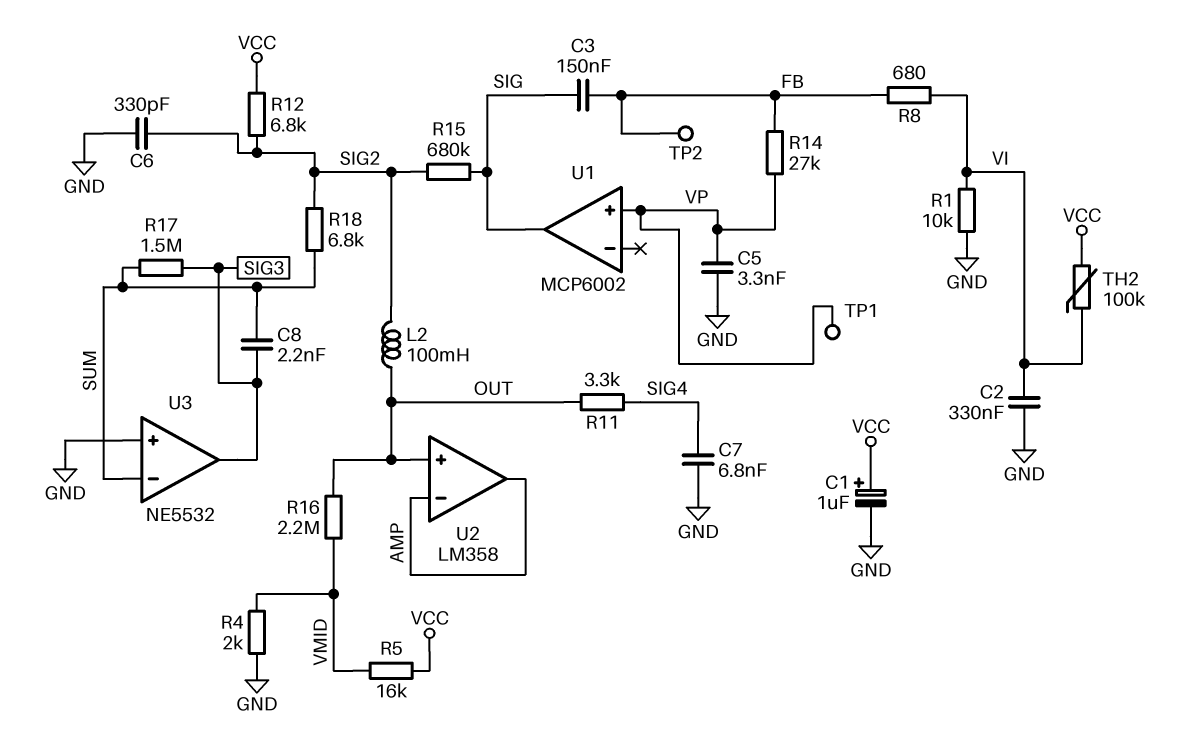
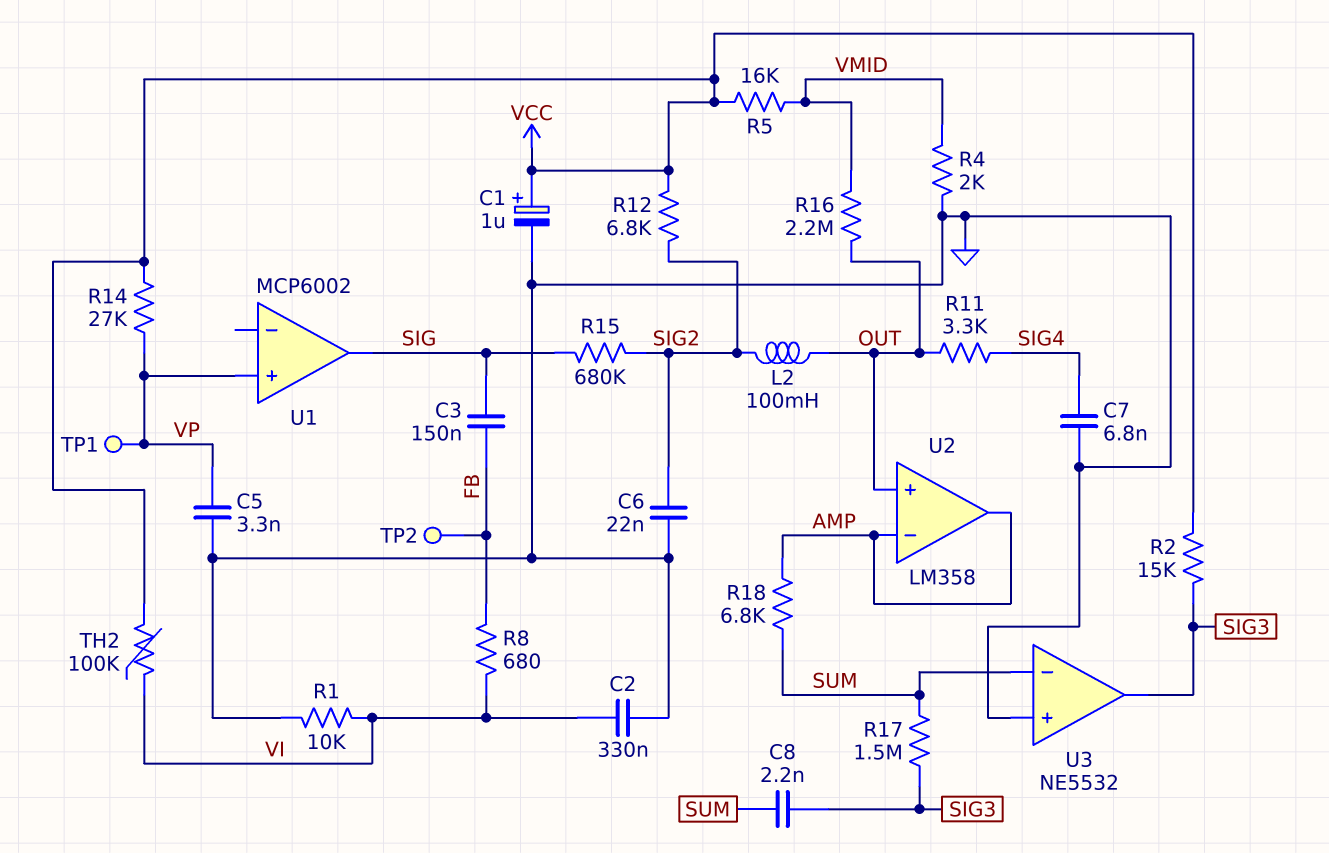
C6: 330pF (GND, SIG2) -> 22nF (GND, SIG2)
R2: none -> 15k (SIG3, VCC)
R14: 27k (FB, VP) -> 27k (VCC, VP)
R18: 6.8k (SIG2, SUM) -> 6.8k (AMP, SUM)

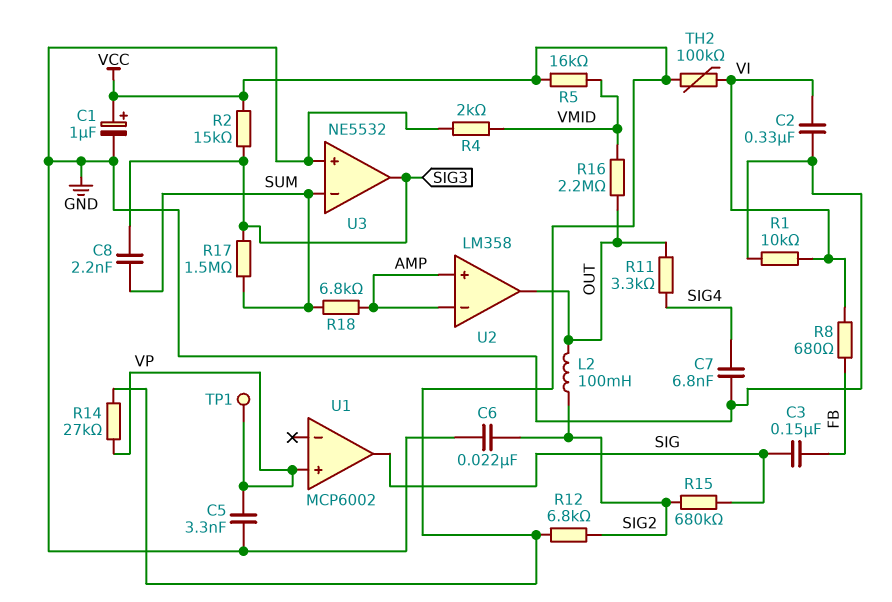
TP2: test point (FB) -> none
U2 pin in+: OUT -> AMP
U2 pin out: AMP -> OUT

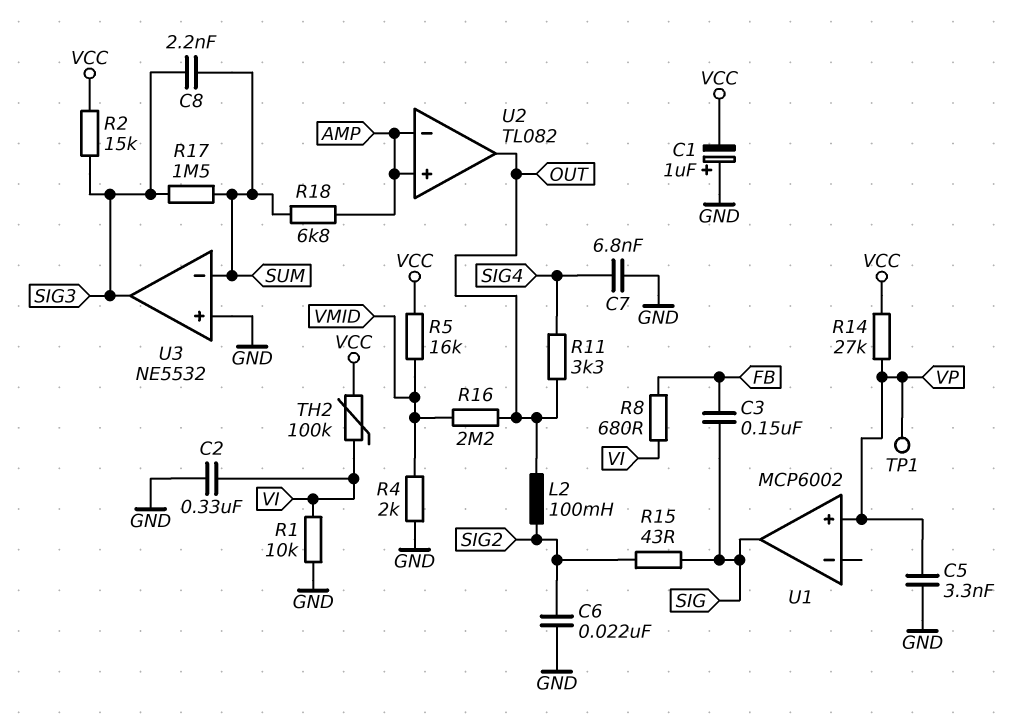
C1: 1uF (plus VCC, minus GND) -> 1uF (plus GND, minus VCC)
R12: 6.8k (SIG2, VCC) -> none
R15: 680k (SIG, SIG2) -> 43 (SIG, SIG2)
U2: LM358 -> TL082

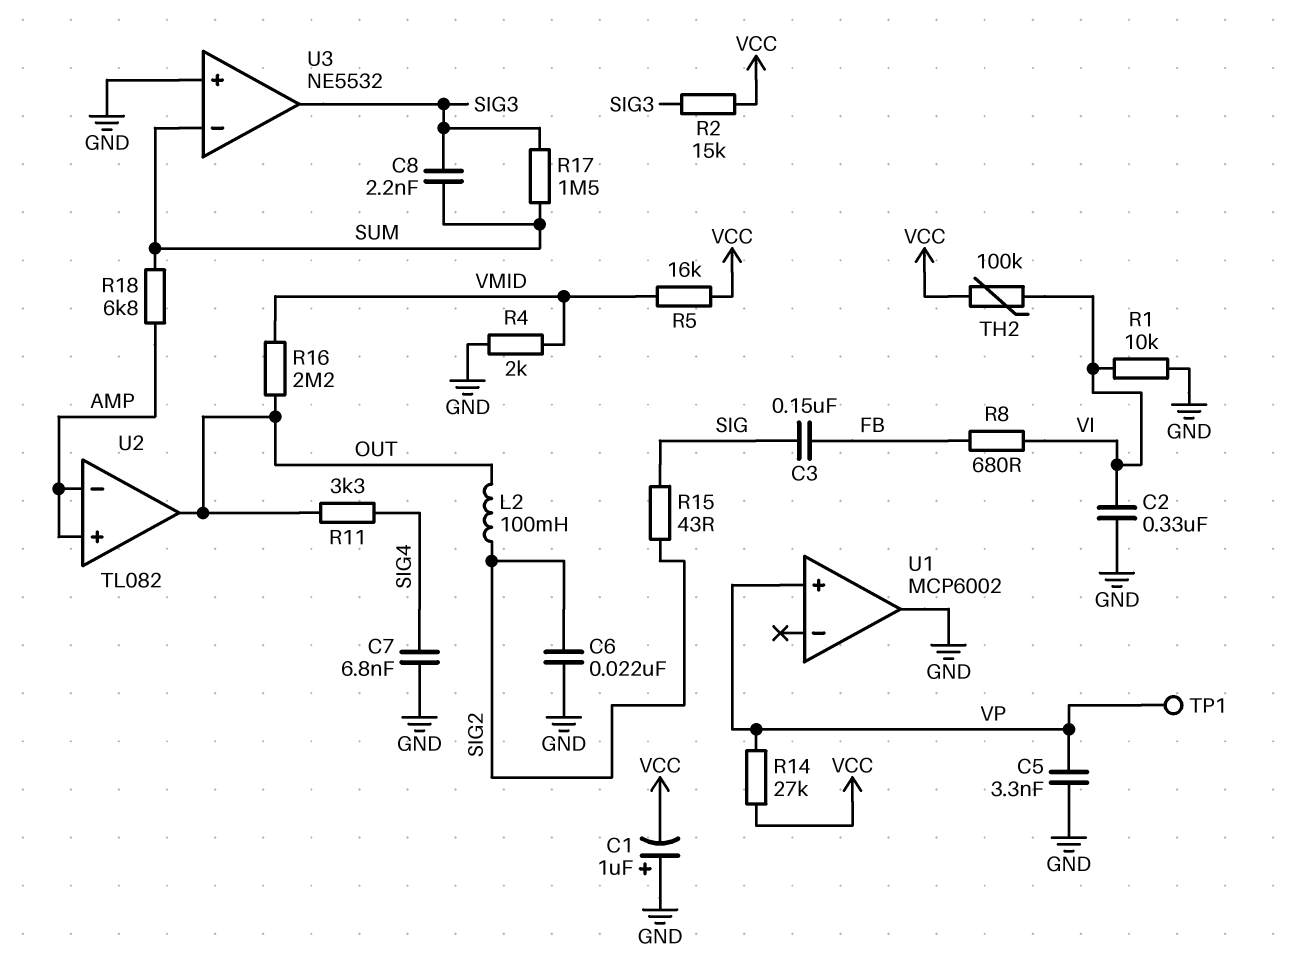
U1 pin out: SIG -> GND

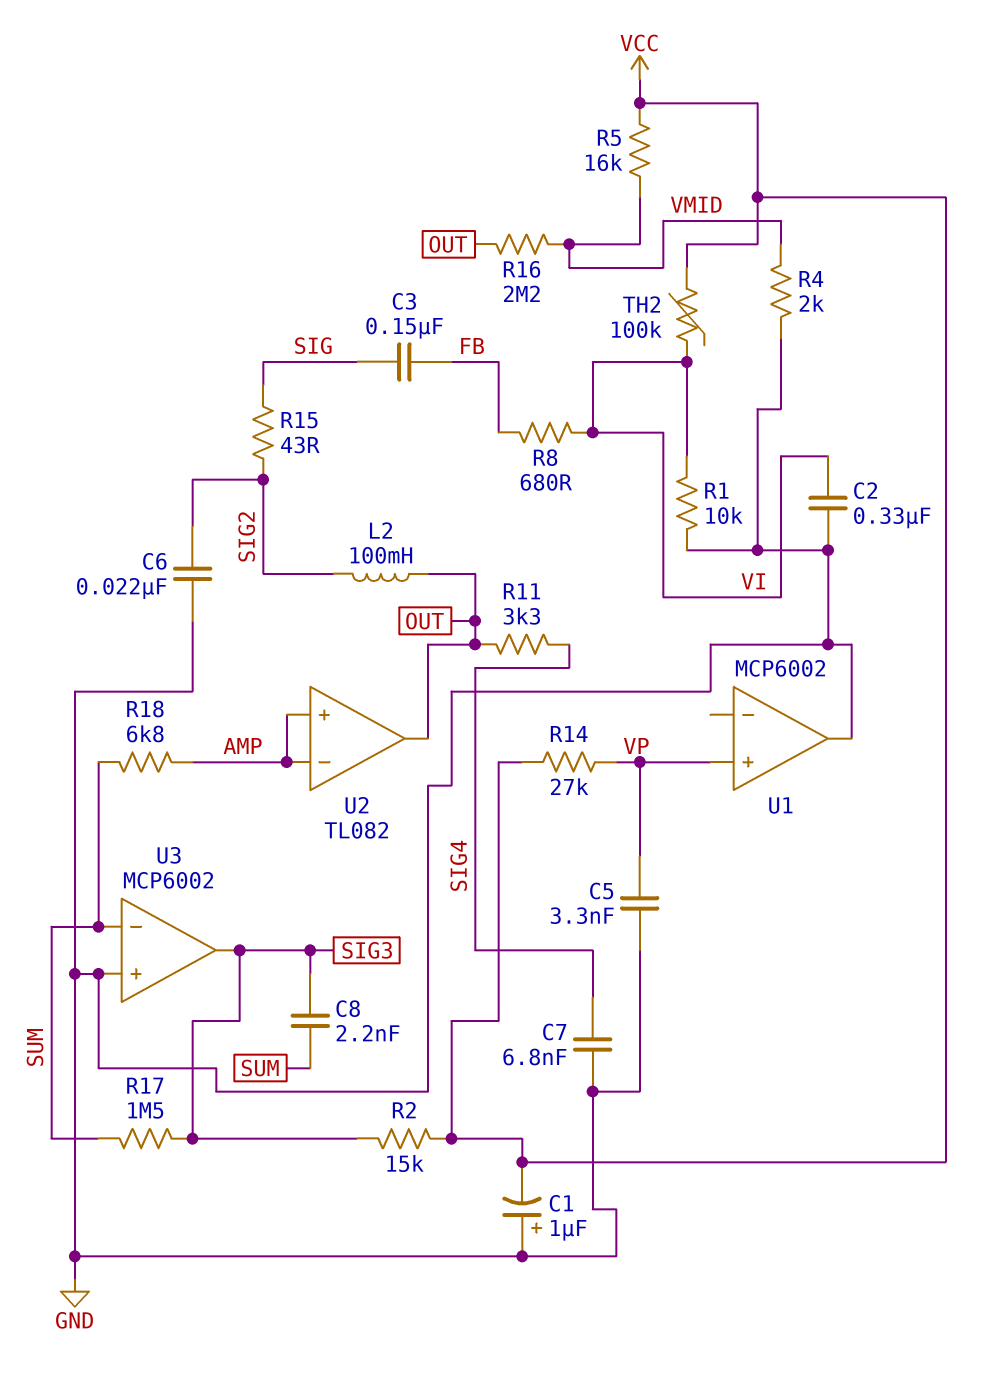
TP1: test point (VP) -> none
U3: NE5532 -> MCP6002

